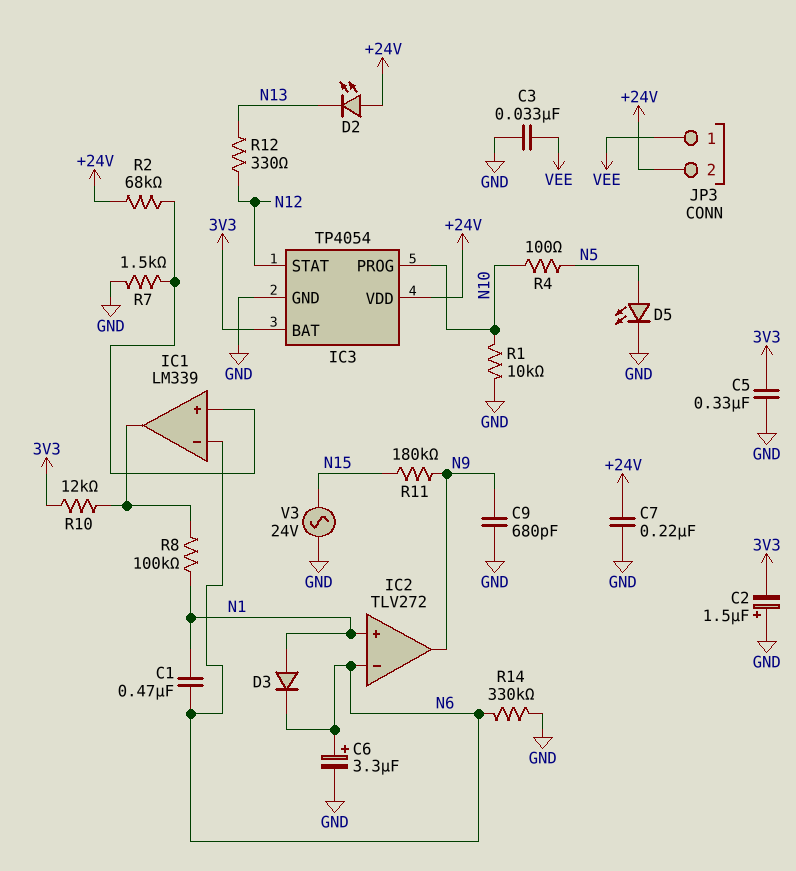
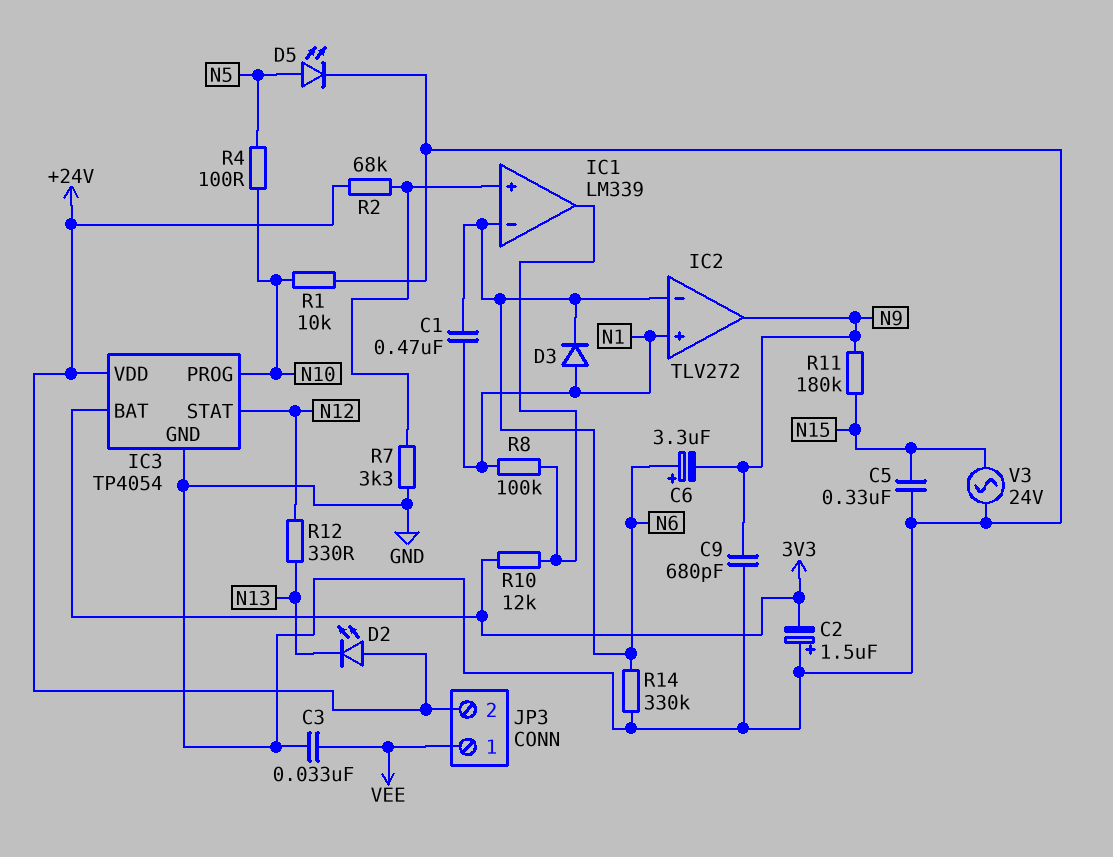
C5: 330nF (3V3, GND) -> 330nF (GND, N15)
C6: 3.3uF (plus N6, minus GND) -> 3.3uF (plus N6, minus N9)
C7: 220nF (+24V, GND) -> none
R7: 1.5k (GND, IC1/in+) -> 3.3k (GND, IC1/in+)

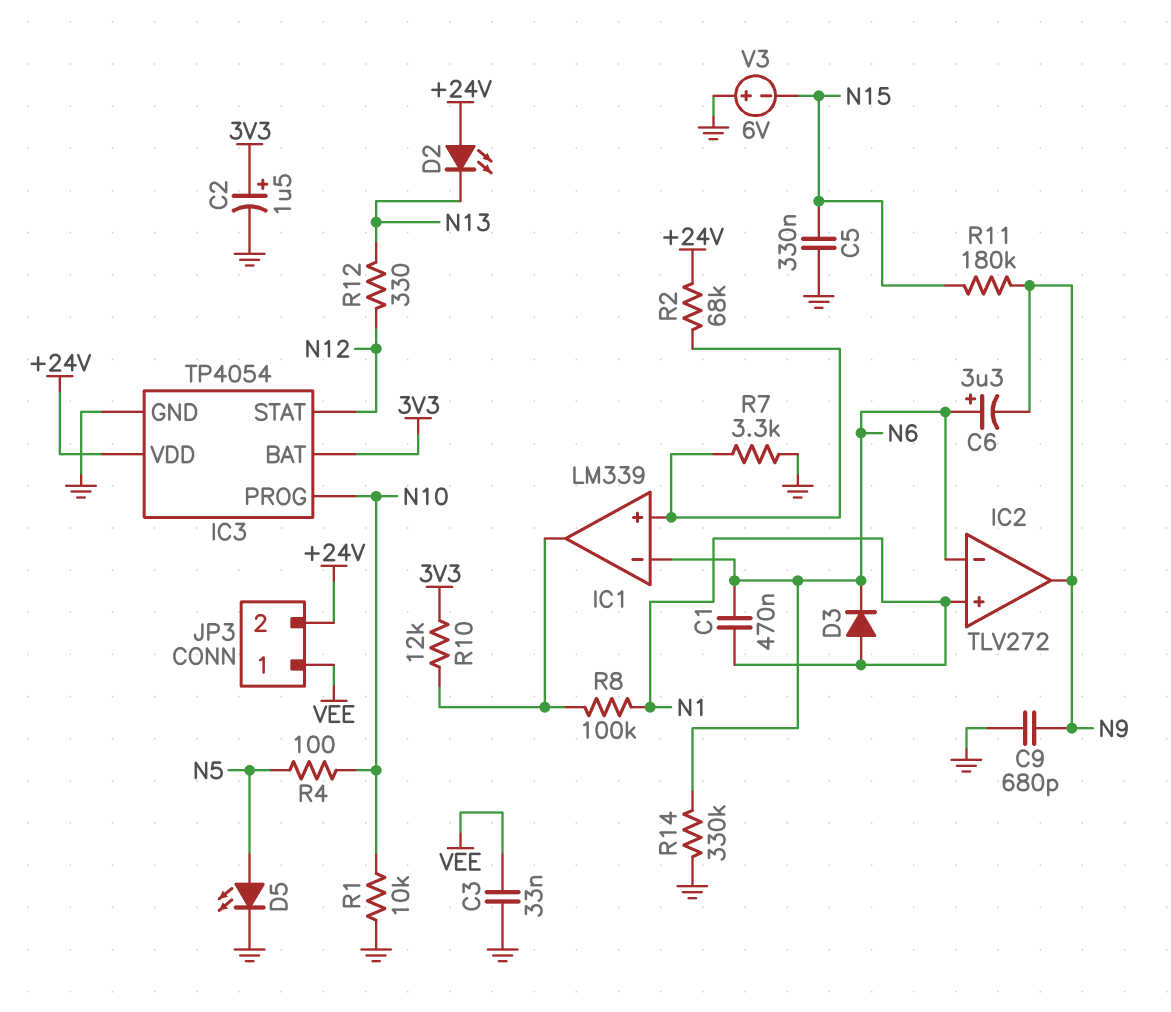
C2: 1.5uF (plus GND, minus 3V3) -> 1.5uF (plus 3V3, minus GND)
V3: AC 24V (GND, N15) -> 6V (plus GND, minus N15)

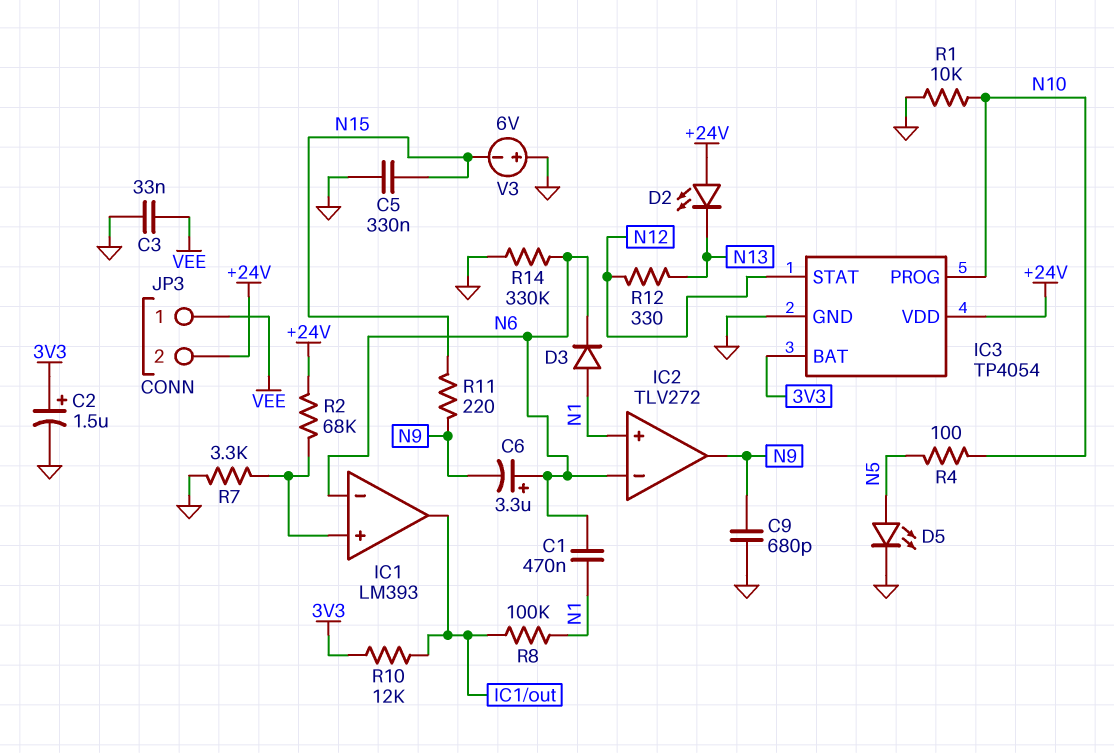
IC1: LM339 -> LM393
R11: 180k (N9, N15) -> 220 (N9, N15)

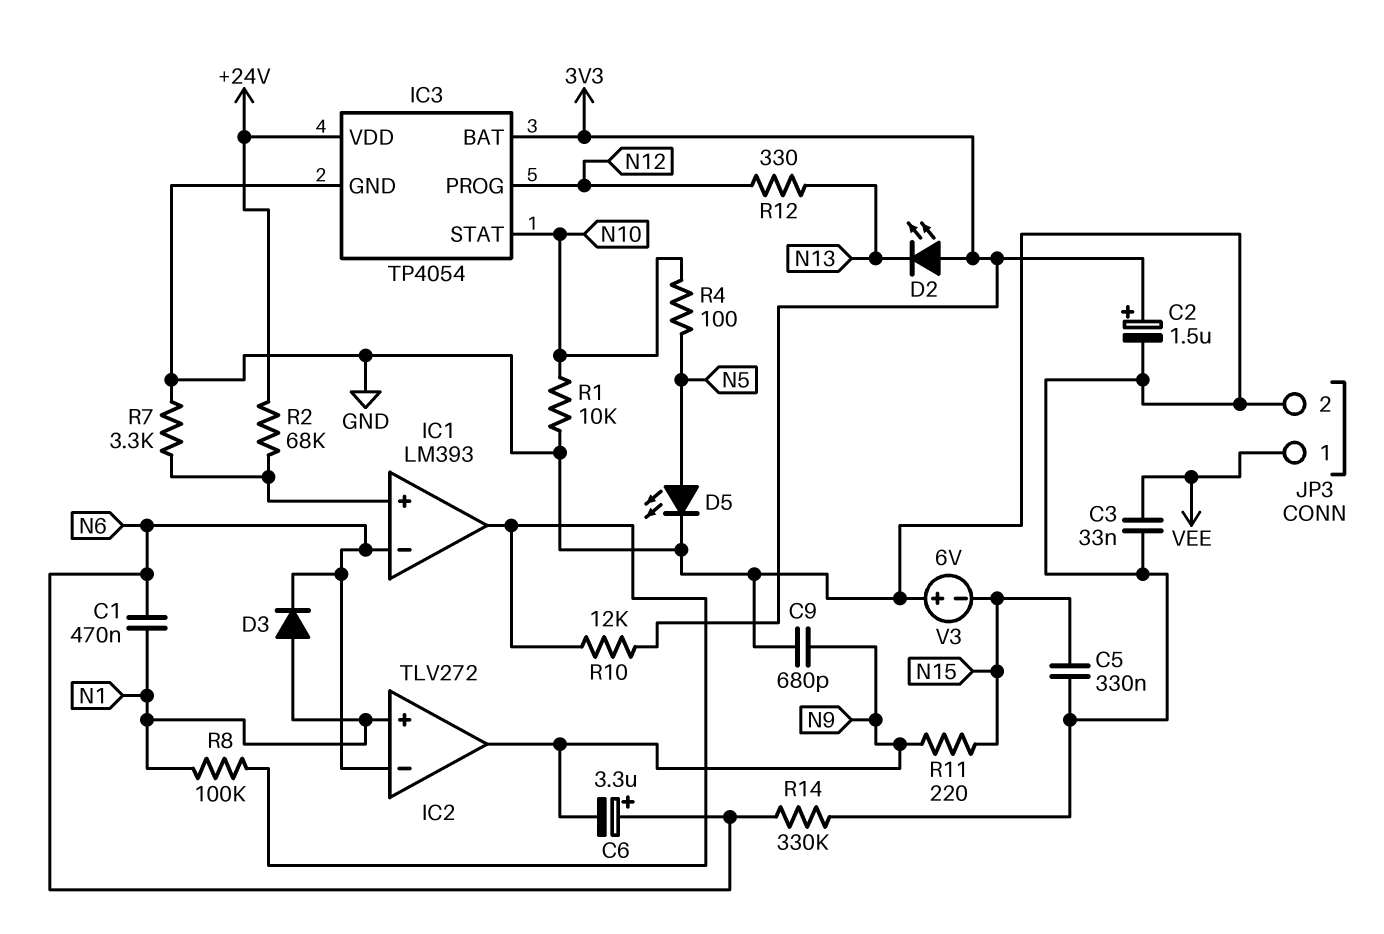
D2: LED (A +24V, K N13) -> LED (A 3V3, K N13)
IC3 pin PROG: N10 -> N12
IC3 pin STAT: N12 -> N10
JP3 pin 2: +24V -> GND

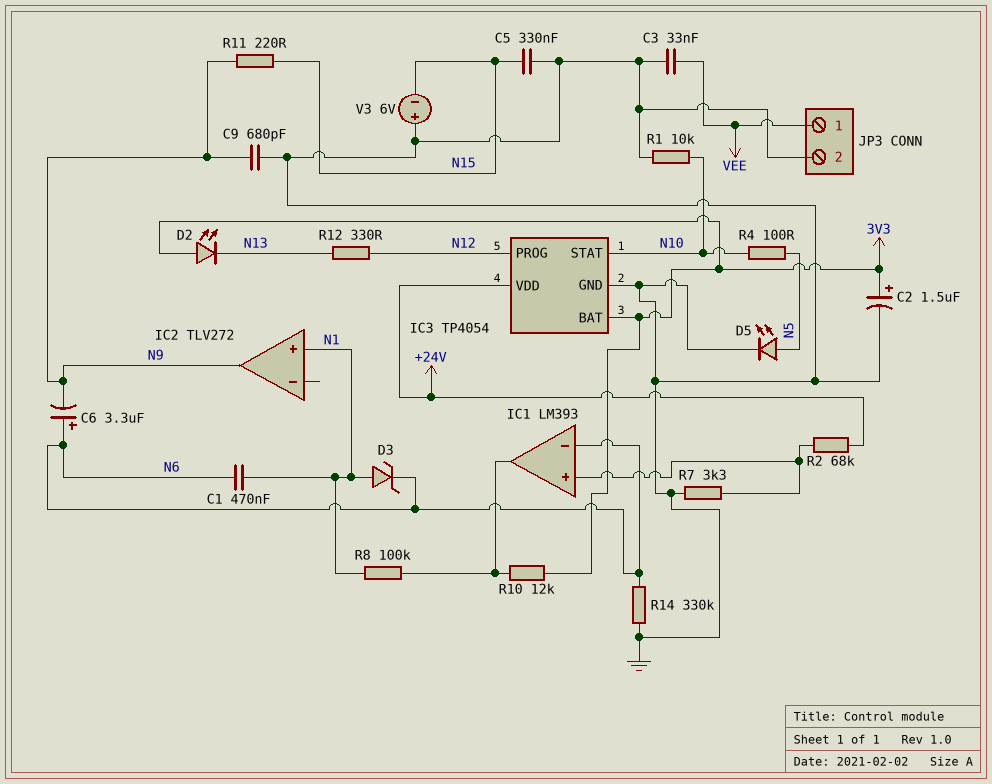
D3: diode (A N1, K N6) -> zener (A N1, K N6)
IC2 pin in-: N6 -> none

